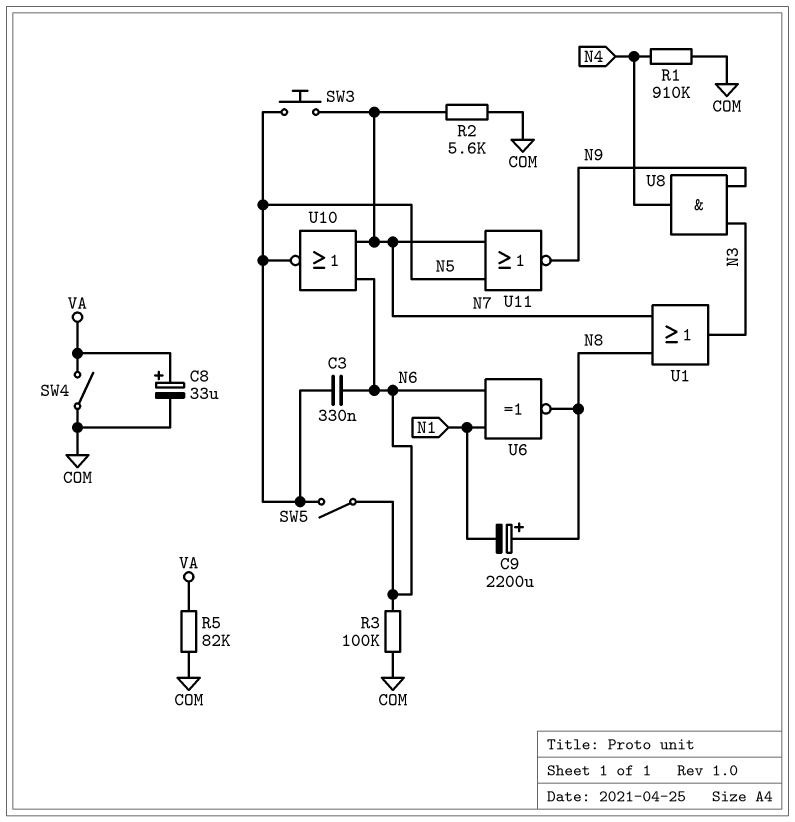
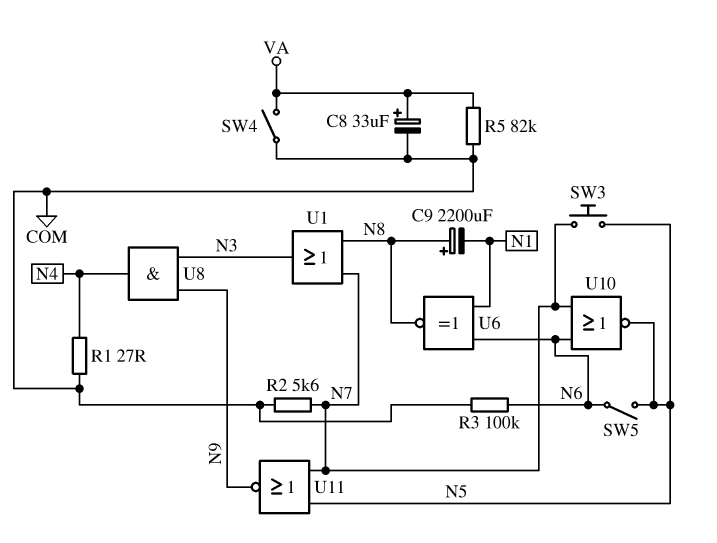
C3: 330nF (N5, N6) -> none
R1: 910k (COM, N4) -> 27 (COM, N4)

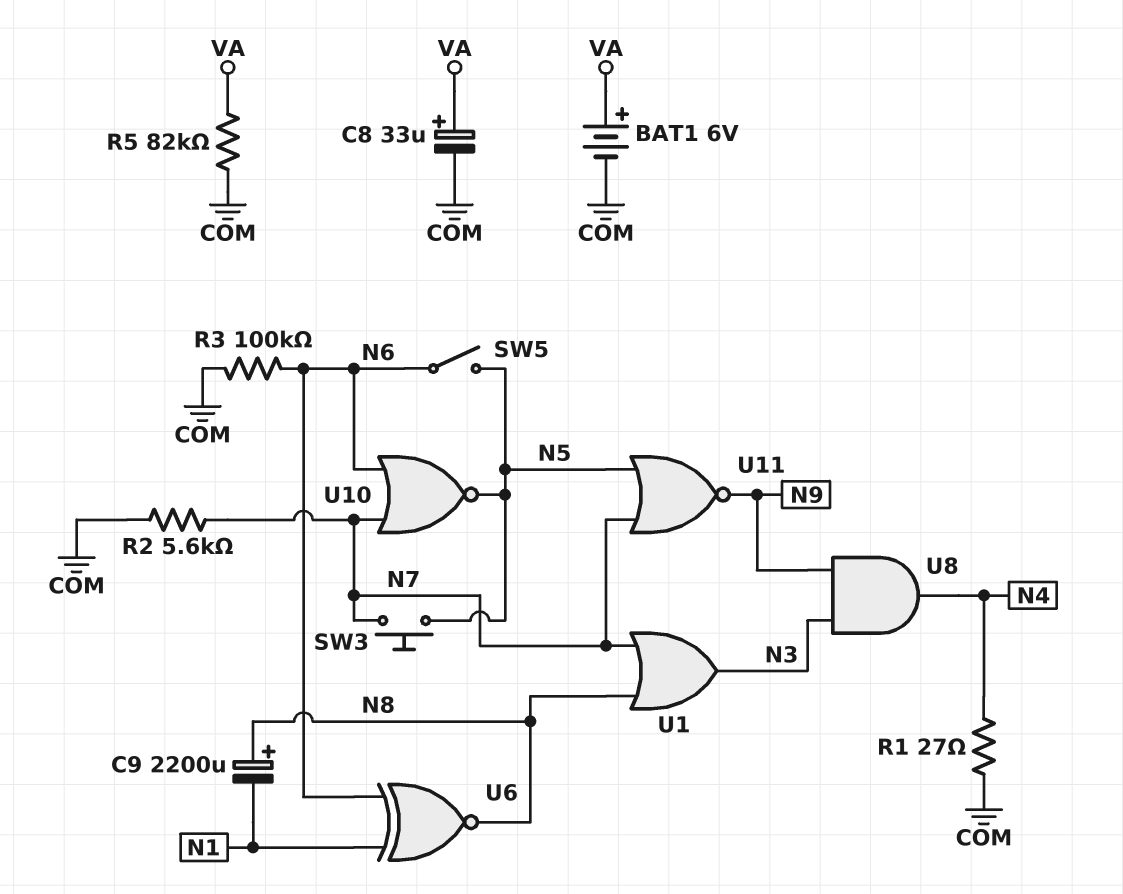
BAT1: none -> 6V (plus VA, minus COM)
SW4: switch (COM, VA) -> none

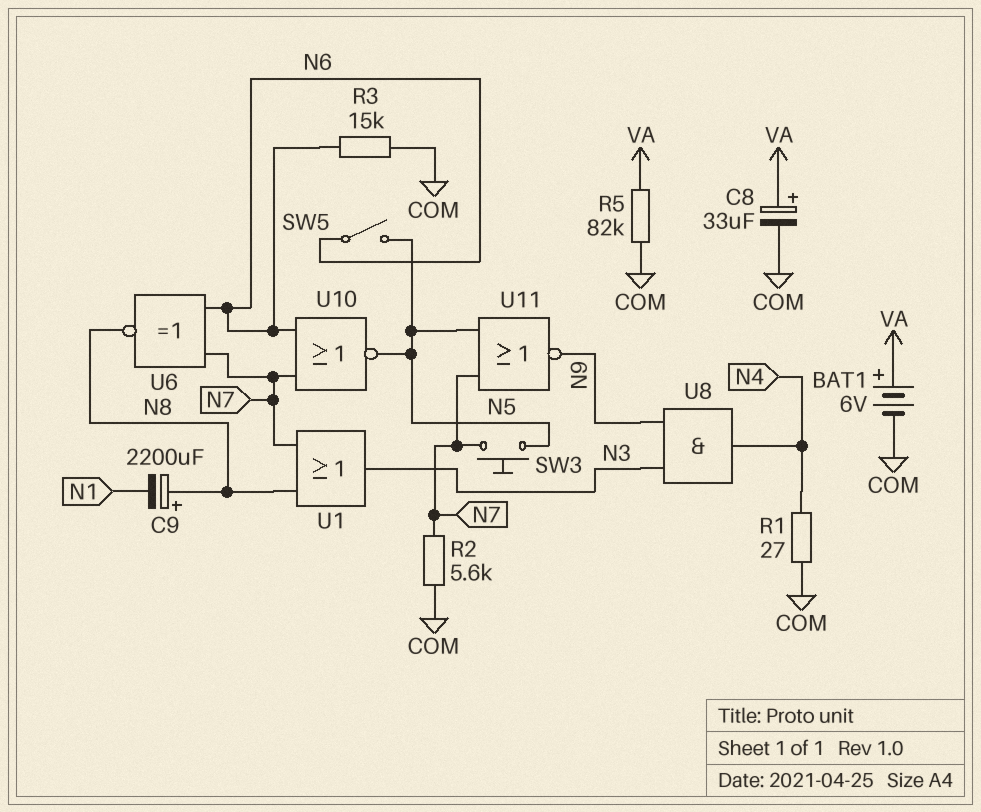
R3: 100k (COM, N6) -> 15k (COM, N6)
U6: XNOR (in N1, in N6, out N8) -> XNOR (in N6, in N7, out N8)

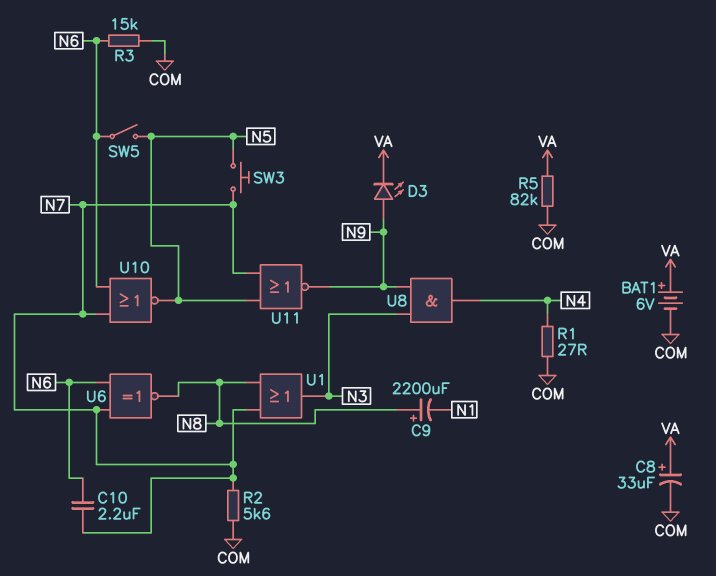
C10: none -> 2.2uF (N6, N7)
D3: none -> LED (A N9, K VA)

